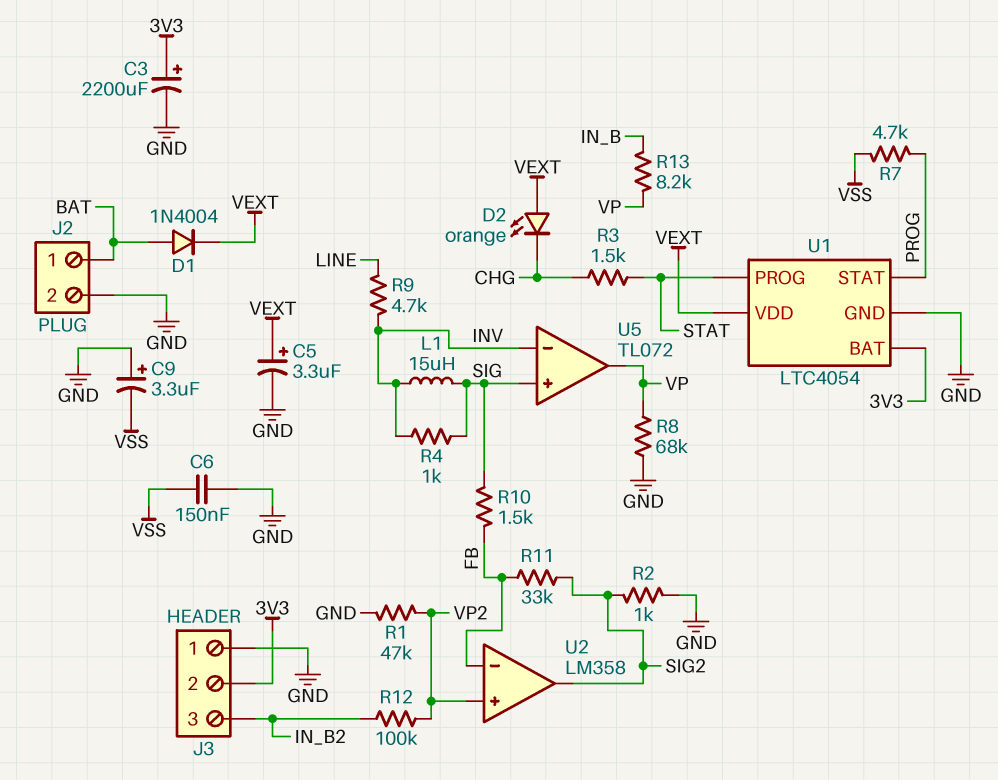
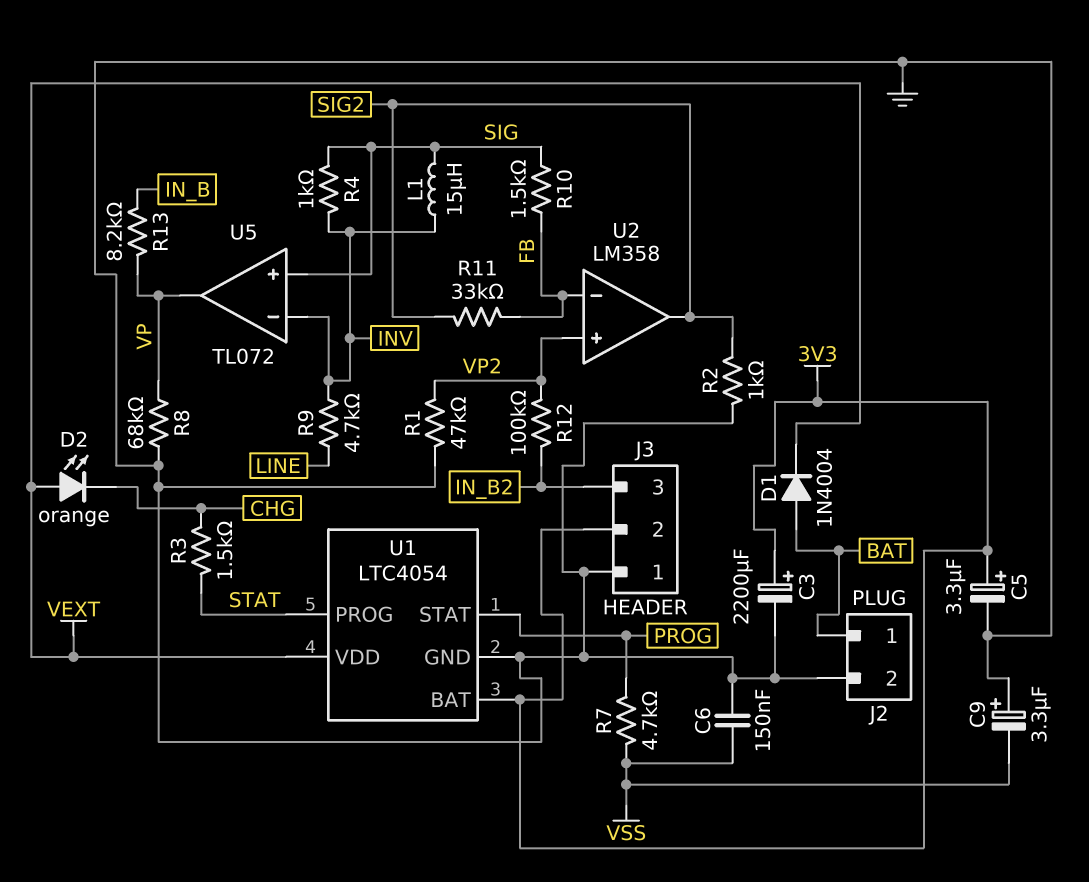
C5: 3.3uF (plus VEXT, minus GND) -> 3.3uF (plus 3V3, minus GND)

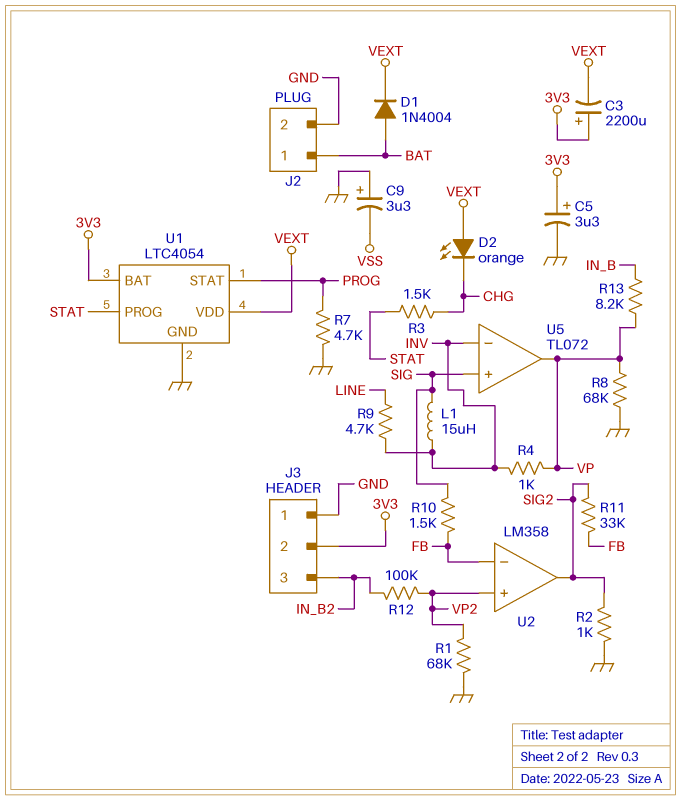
C3: 2200uF (plus 3V3, minus GND) -> 2200uF (plus 3V3, minus VEXT)
C6: 150nF (GND, VSS) -> none
R1: 47k (GND, VP2) -> 68k (GND, VP2)
R4: 1k (INV, SIG) -> 1k (INV, VP)
R7: 4.7k (PROG, VSS) -> 4.7k (GND, PROG)

